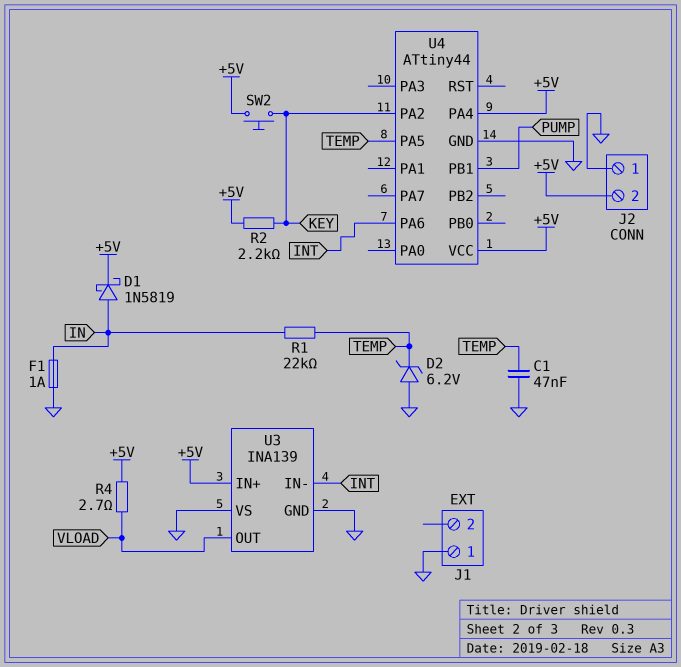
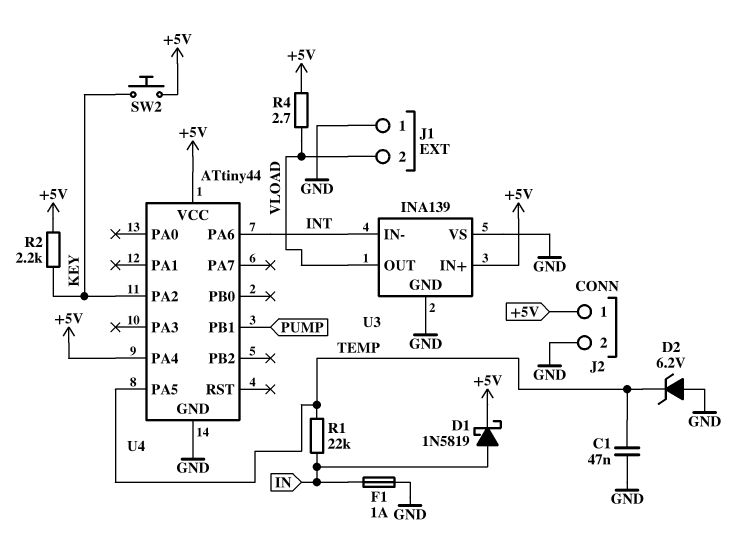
J1 pin 2: none -> VLOAD
J2 pin 1: GND -> +5V
J2 pin 2: +5V -> GND

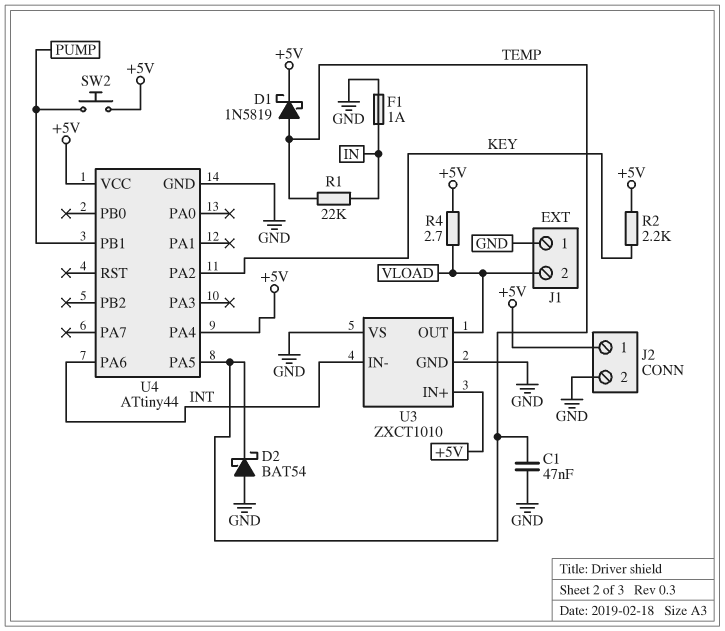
D1: schottky 1N5819 (A IN, K +5V) -> schottky 1N5819 (A TEMP, K +5V)
D2: zener 6.2V (A GND, K TEMP) -> schottky BAT54 (A GND, K TEMP)
SW2: button (+5V, KEY) -> button (+5V, PUMP)
U3: INA139 -> ZXCT1010

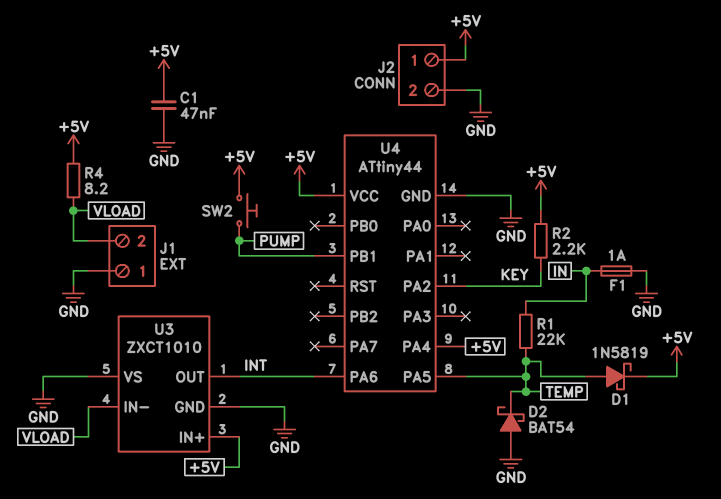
C1: 47nF (GND, TEMP) -> 47nF (+5V, GND)
R4: 2.7 (+5V, VLOAD) -> 8.2 (+5V, VLOAD)
U3 pin IN-: INT -> VLOAD
U3 pin OUT: VLOAD -> INT

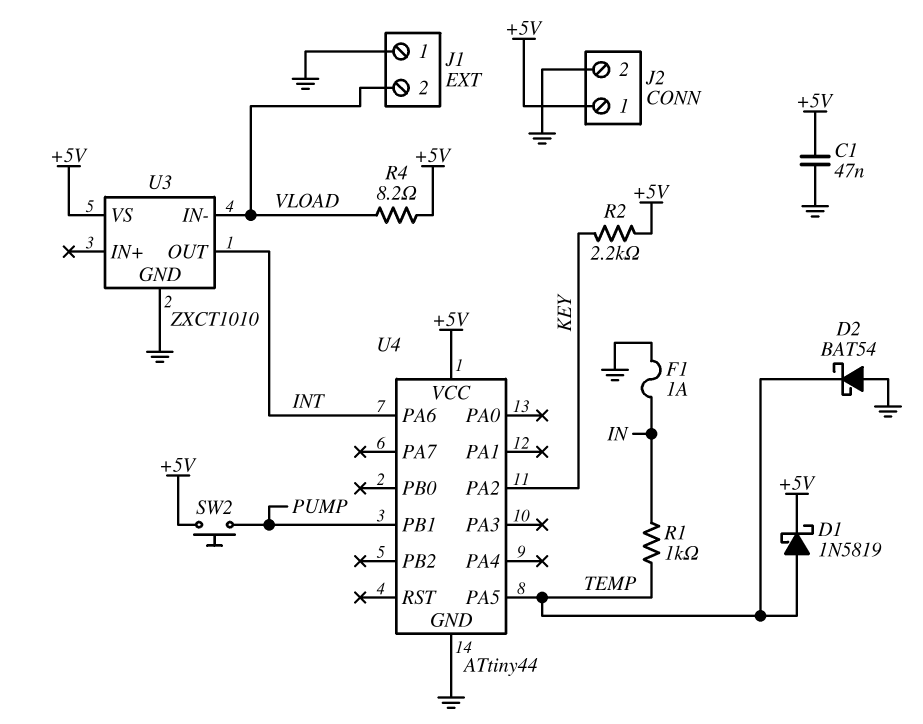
R1: 22k (IN, TEMP) -> 1k (IN, TEMP)
U3 pin IN+: +5V -> none
U3 pin VS: GND -> +5V
U4 pin PA4: +5V -> none

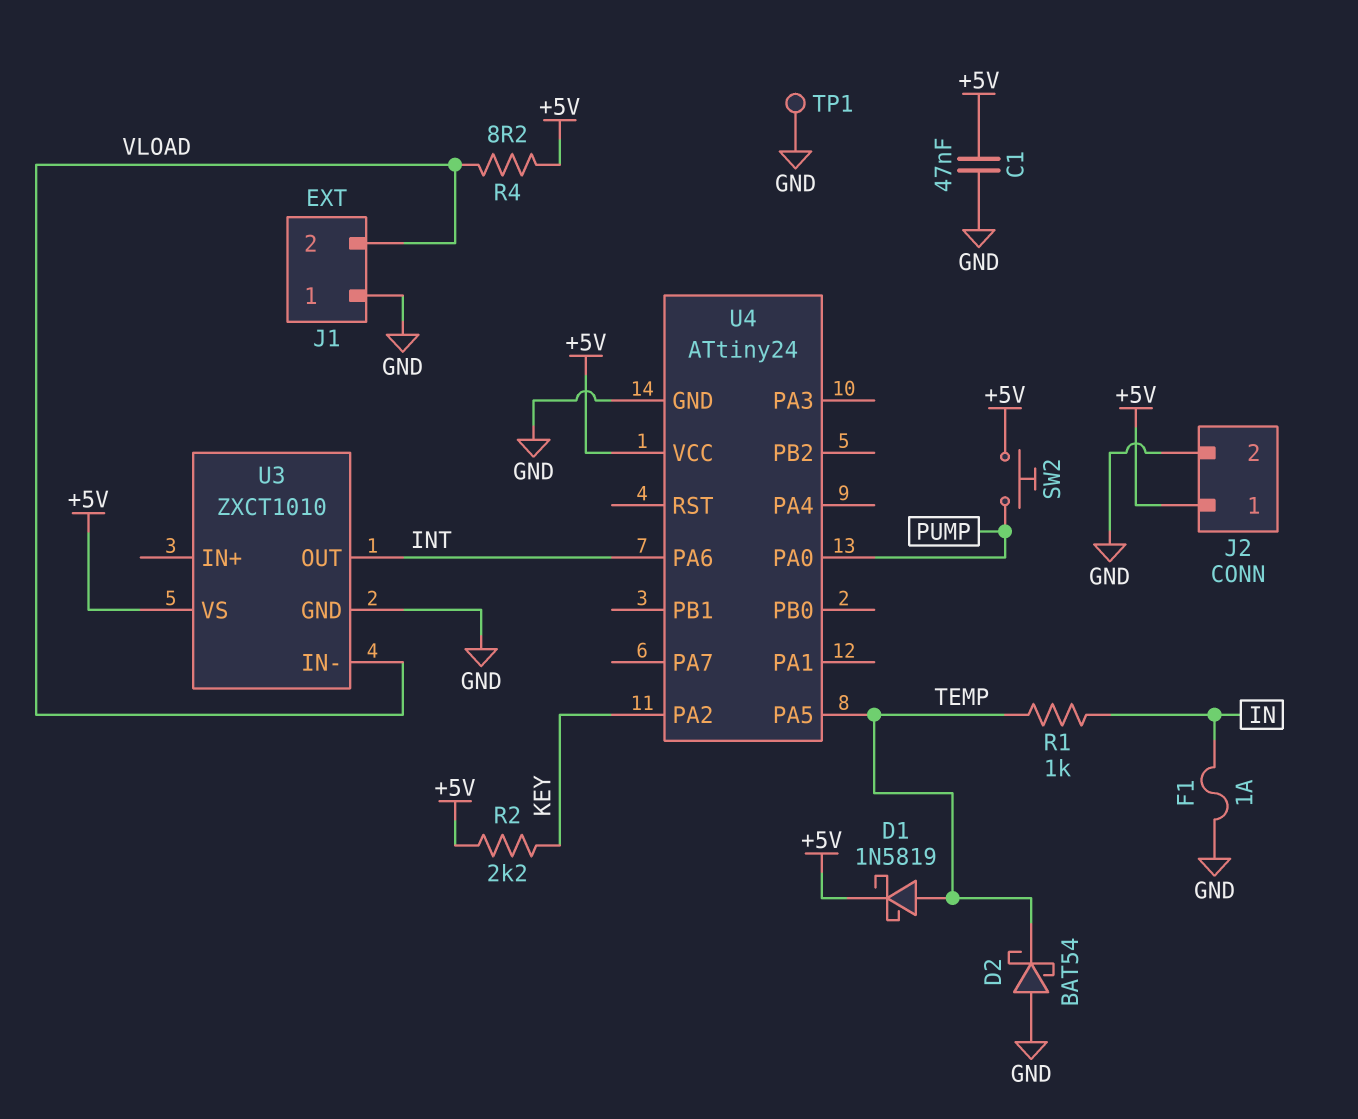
TP1: none -> test point (GND)
U4: ATtiny44 -> ATtiny24
U4 pin PA0: none -> PUMP
U4 pin PB1: PUMP -> none

